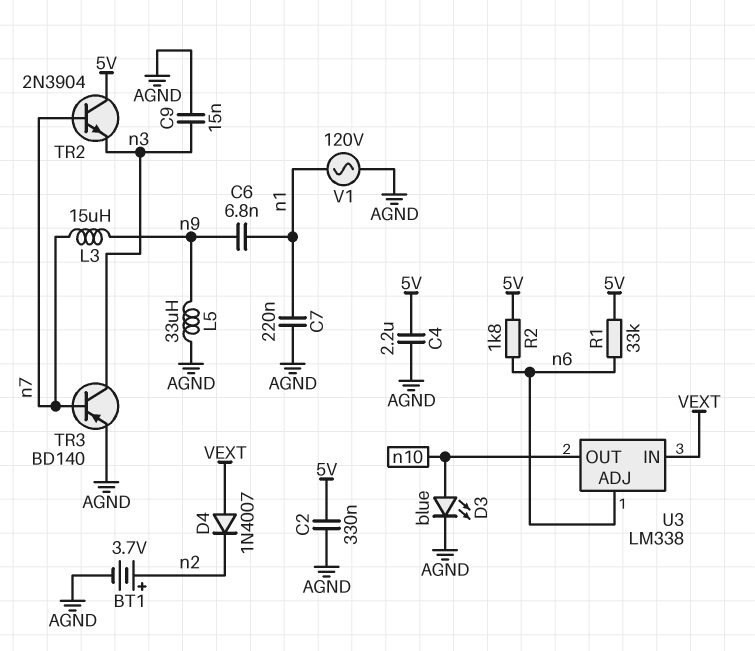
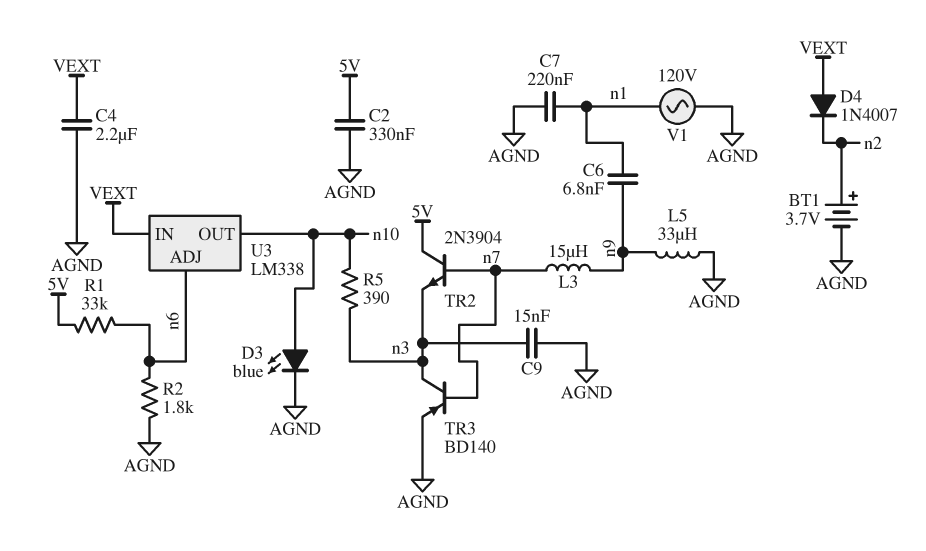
C4: 2.2uF (5V, AGND) -> 2.2uF (AGND, VEXT)
R2: 1.8k (5V, n6) -> 1.8k (AGND, n6)
R5: none -> 390 (n3, n10)

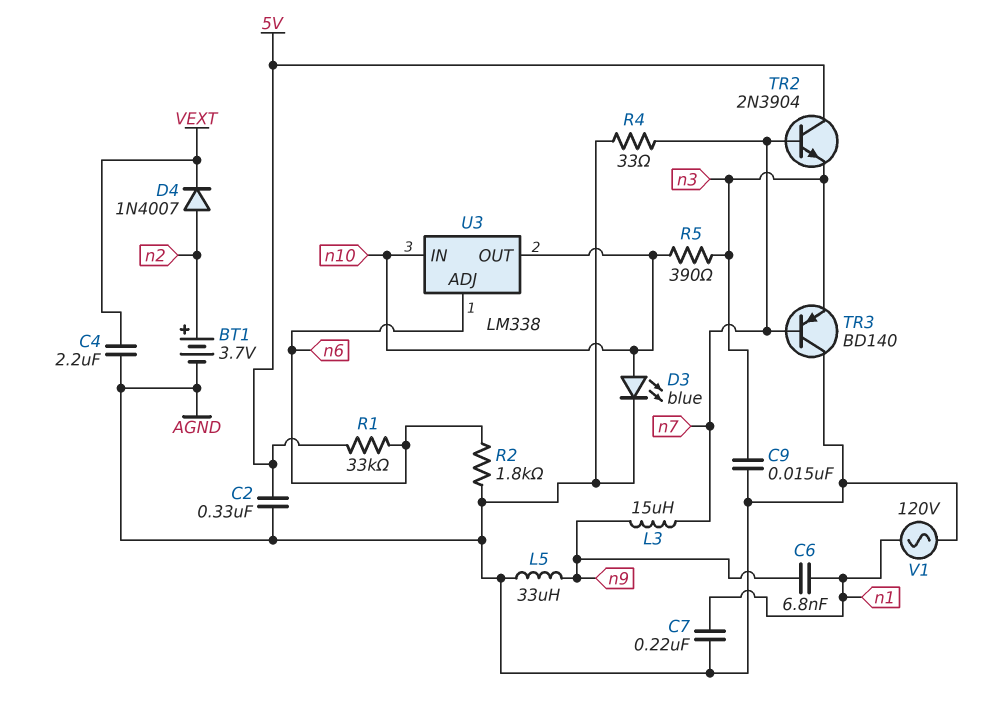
D4: diode 1N4007 (A VEXT, K n2) -> diode 1N4007 (A n2, K VEXT)
R4: none -> 33 (AGND, n7)
TR3: PNP BD140 (B n7, C n3, E AGND) -> PNP BD140 (B n7, C AGND, E n3)
U3 pin IN: VEXT -> n10

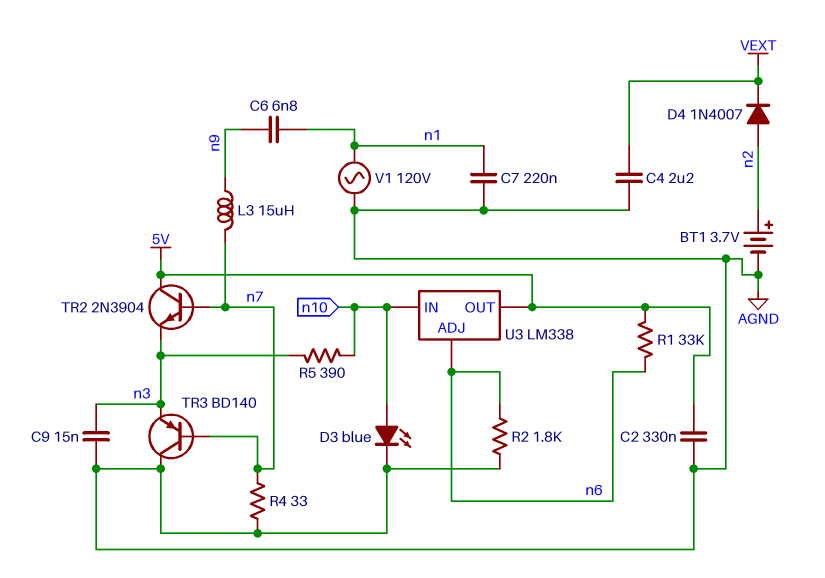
L5: 33uH (AGND, n9) -> none
U3 pin OUT: n10 -> 5V

